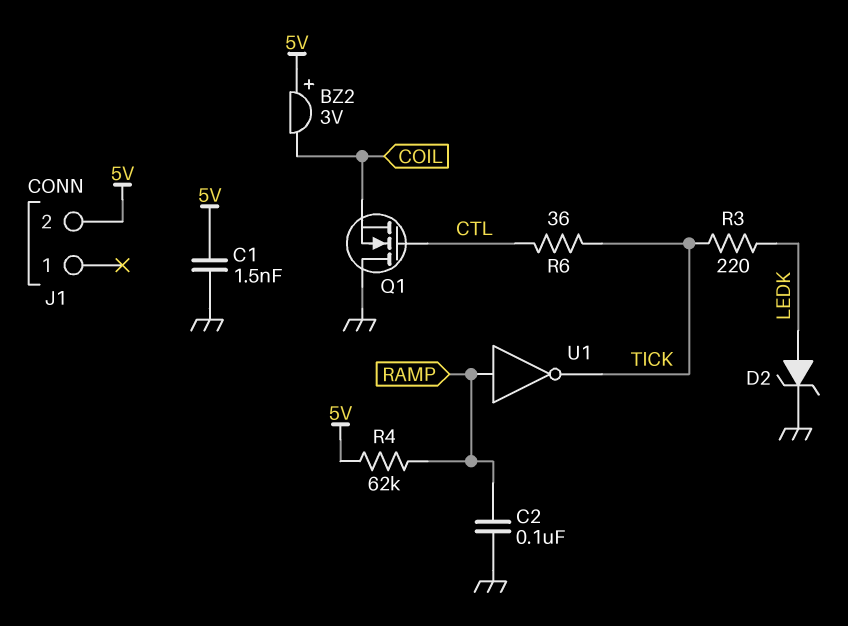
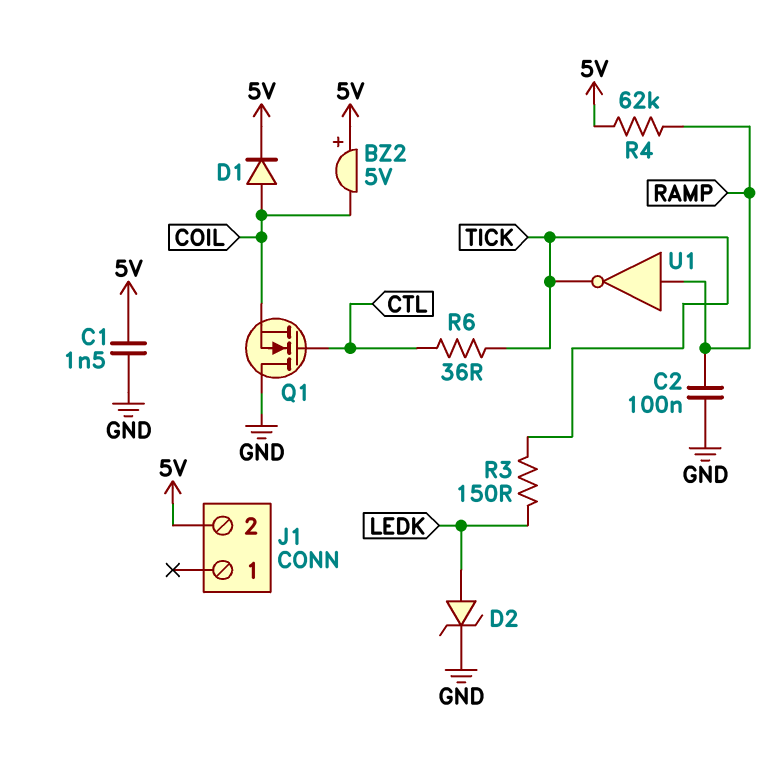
BZ2: buzzer 3V (plus 5V, minus COIL) -> buzzer 5V (plus 5V, minus COIL)
D1: none -> diode (A COIL, K 5V)
R3: 220 (LEDK, TICK) -> 150 (LEDK, TICK)

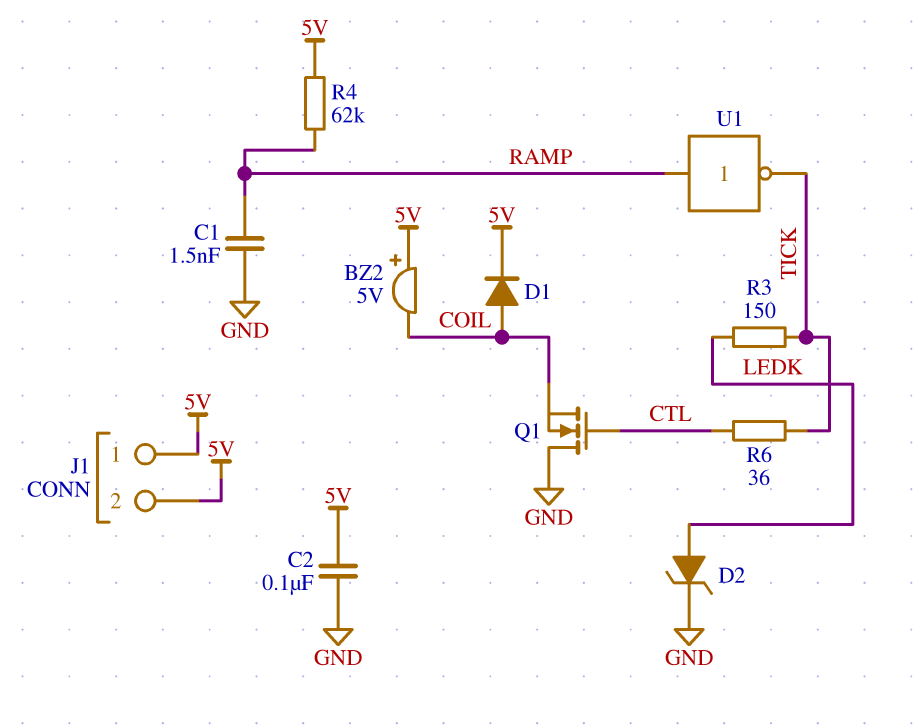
C1: 1.5nF (5V, GND) -> 1.5nF (GND, RAMP)
C2: 100nF (GND, RAMP) -> 100nF (5V, GND)
J1 pin 1: none -> 5V

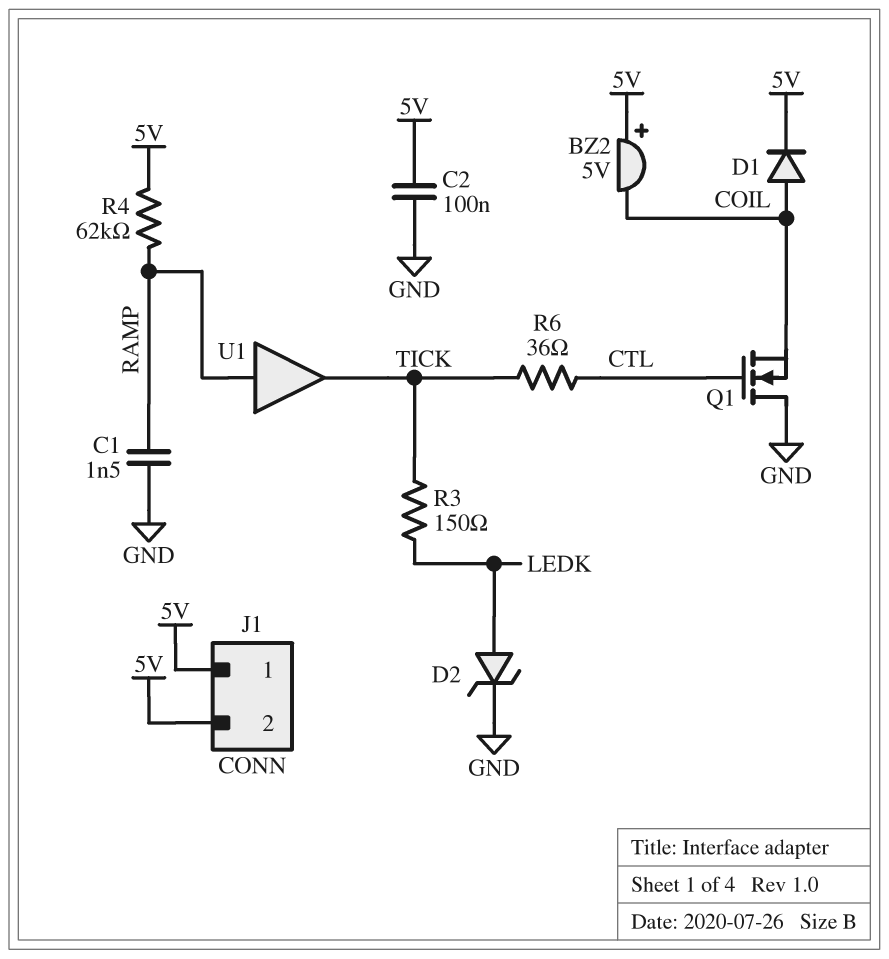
U1: NOT (in RAMP, out TICK) -> buffer (in RAMP, out TICK)

